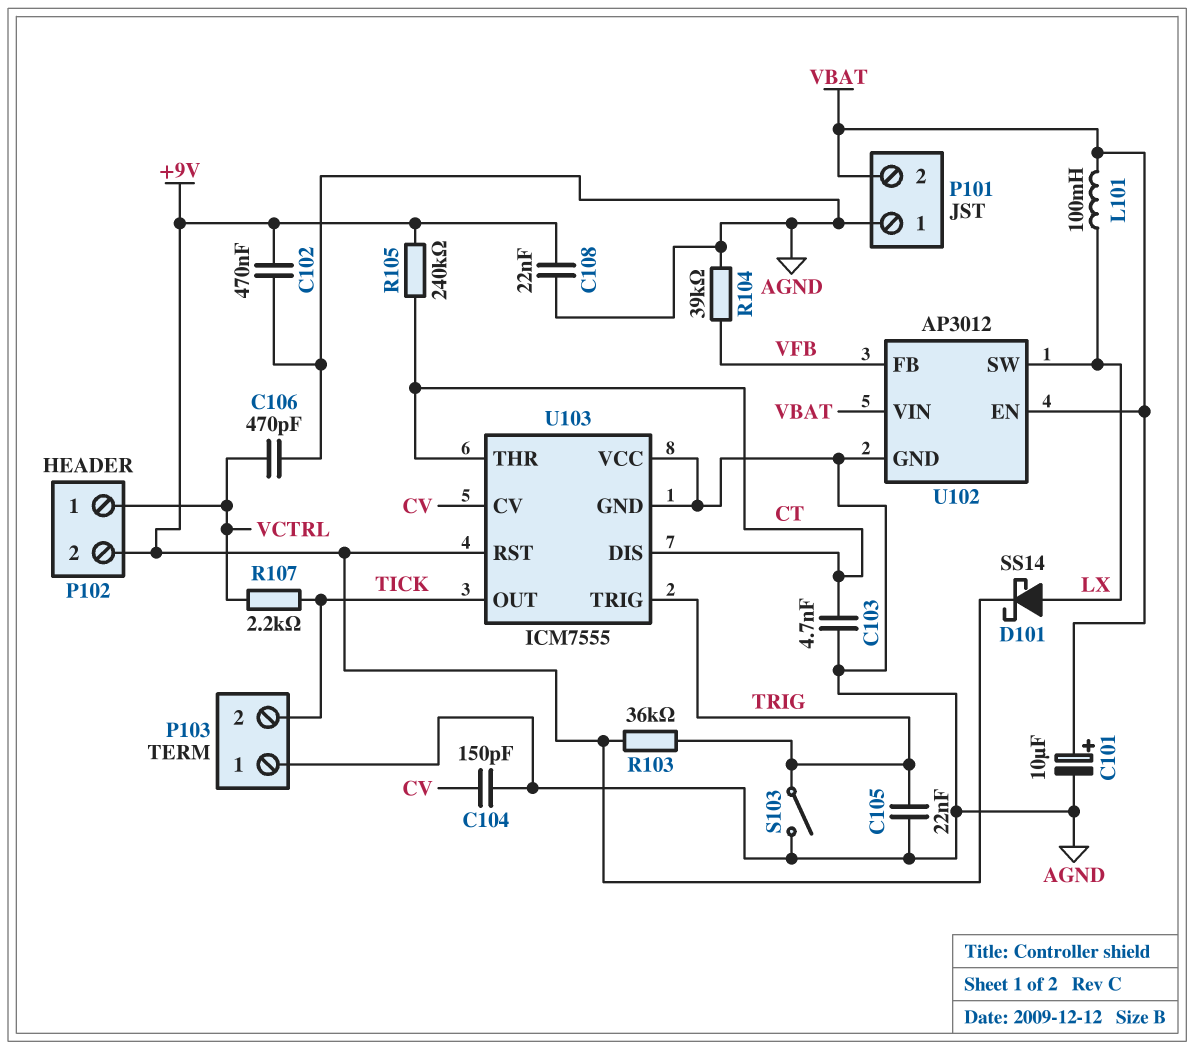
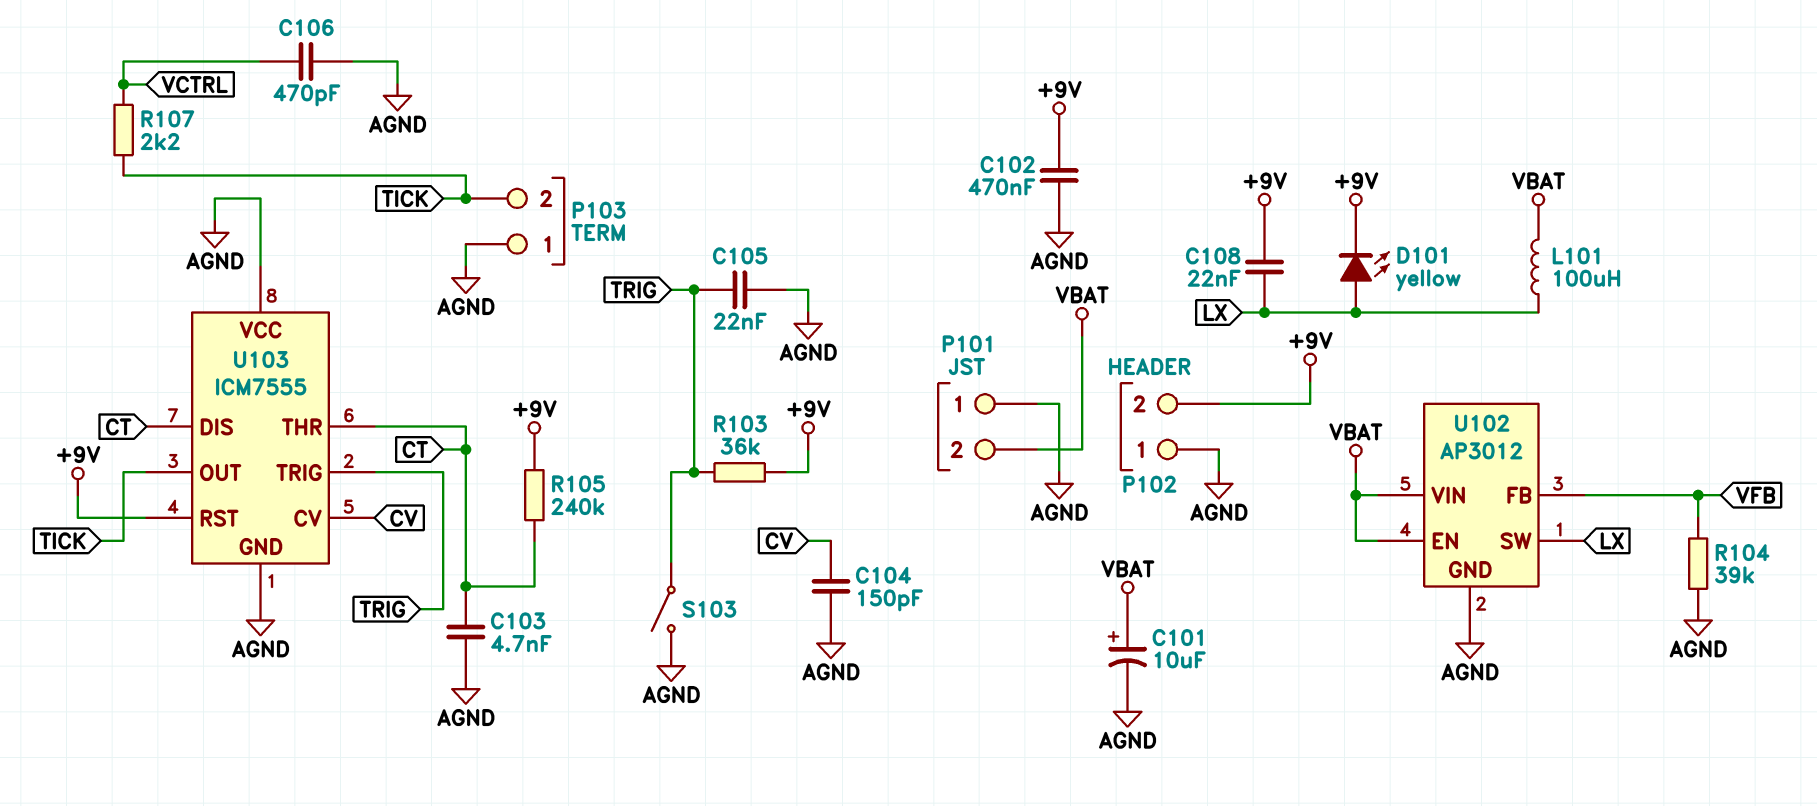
C108: 22nF (+9V, AGND) -> 22nF (+9V, LX)
D101: schottky SS14 (A LX, K +9V) -> LED yellow (A LX, K +9V)
L101: 100mH (LX, VBAT) -> 100uH (LX, VBAT)
P102 pin 1: VCTRL -> AGND

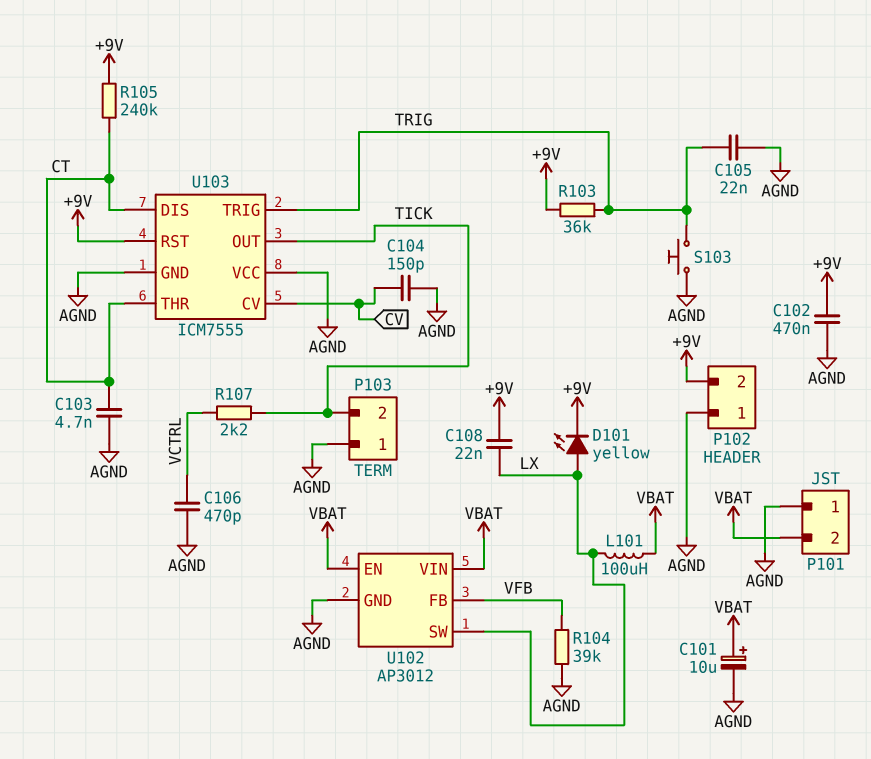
S103: switch (AGND, TRIG) -> button (AGND, TRIG)

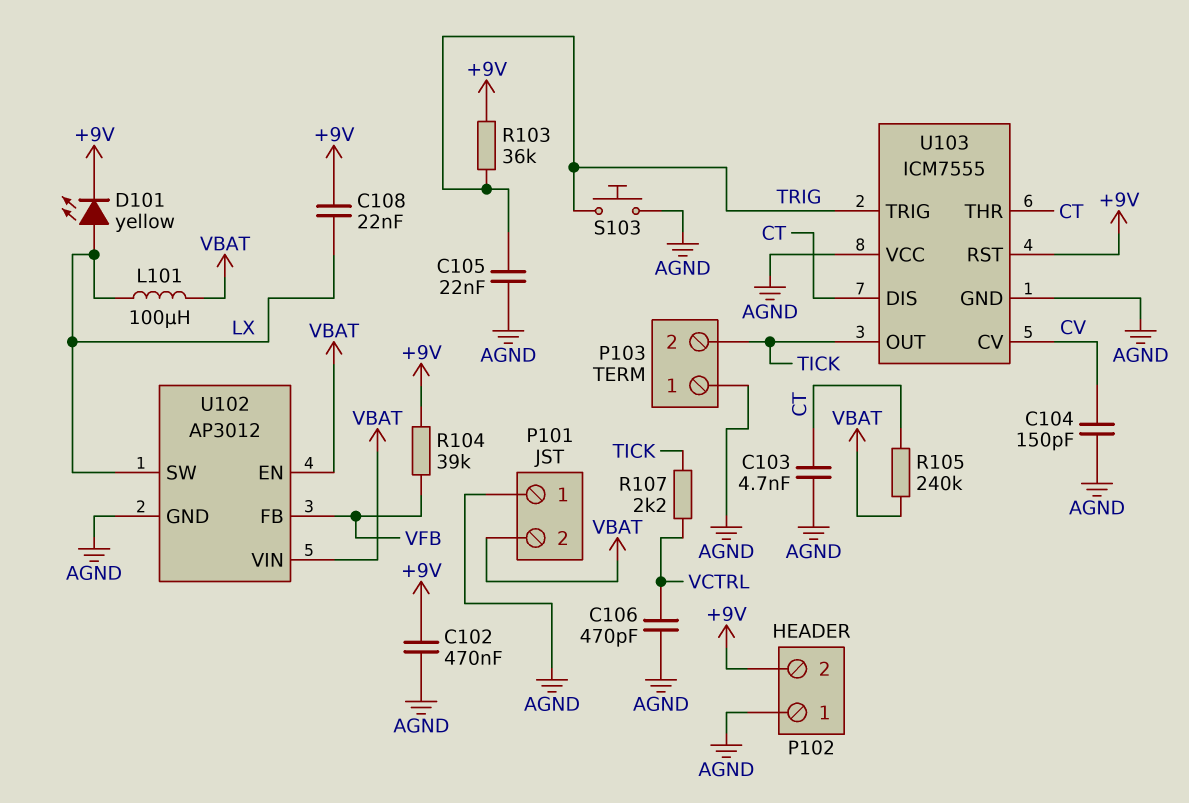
C101: 10uF (plus VBAT, minus AGND) -> none
R104: 39k (AGND, VFB) -> 39k (+9V, VFB)
R105: 240k (+9V, CT) -> 240k (CT, VBAT)

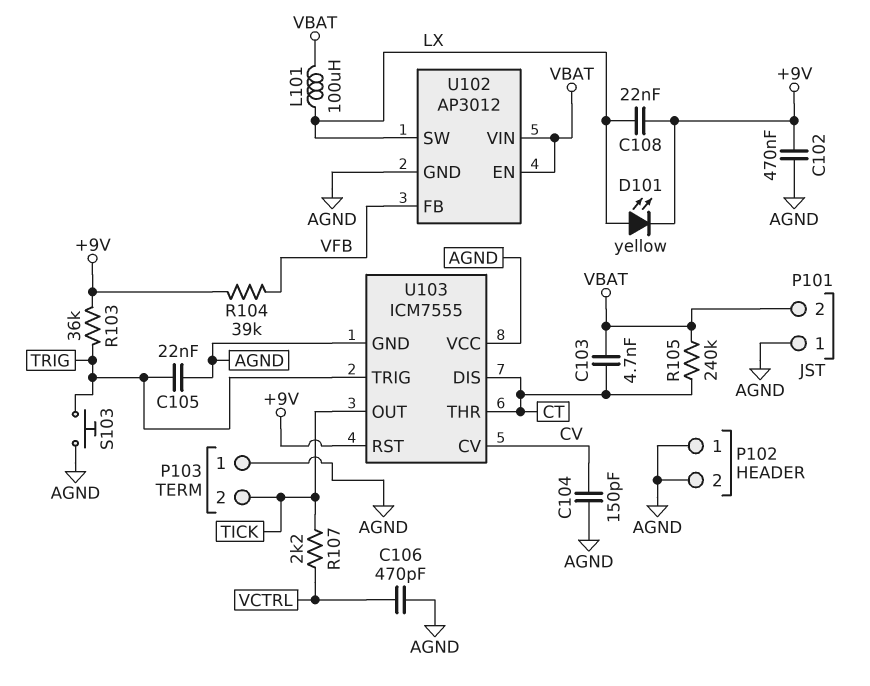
C103: 4.7nF (AGND, CT) -> 4.7nF (CT, VBAT)
P102 pin 2: +9V -> AGND

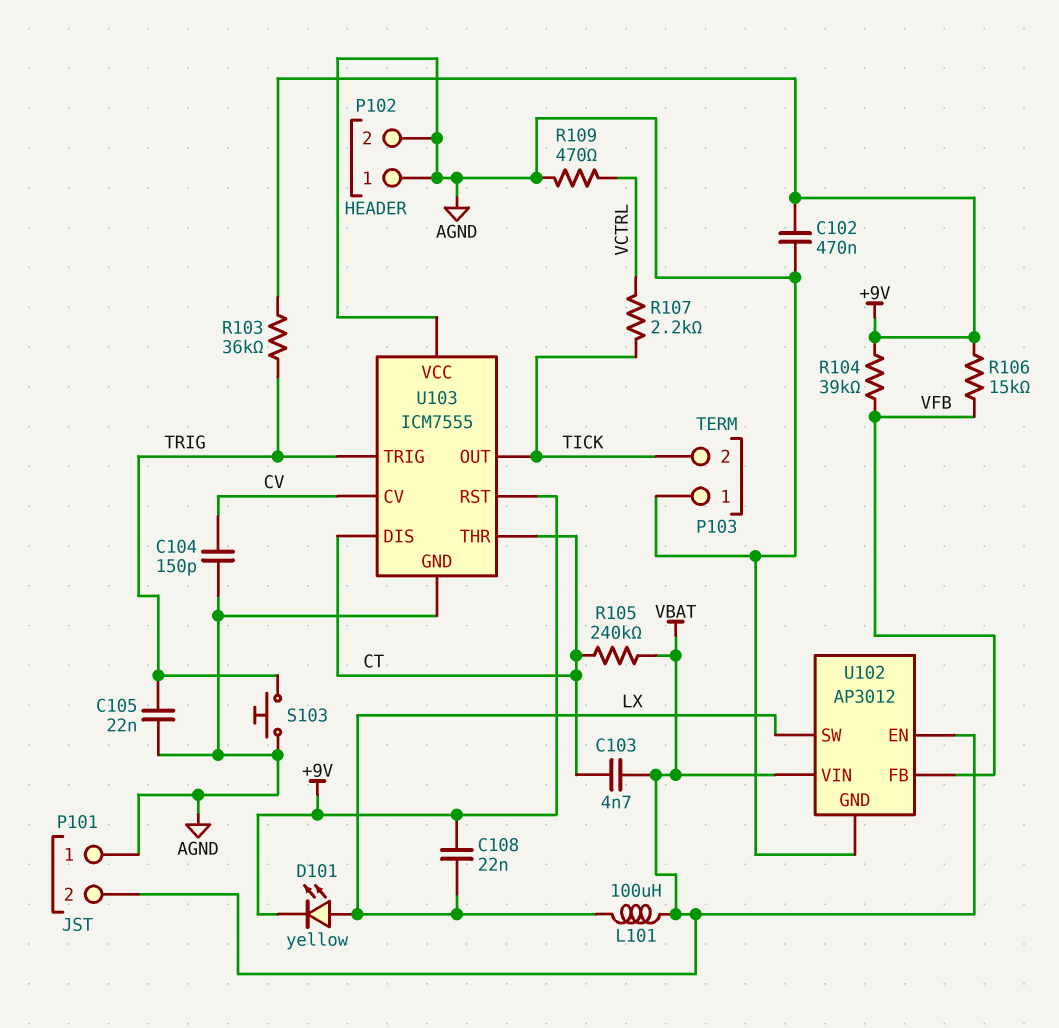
C106: 470pF (AGND, VCTRL) -> none
R106: none -> 15k (+9V, VFB)
R109: none -> 470 (AGND, VCTRL)

